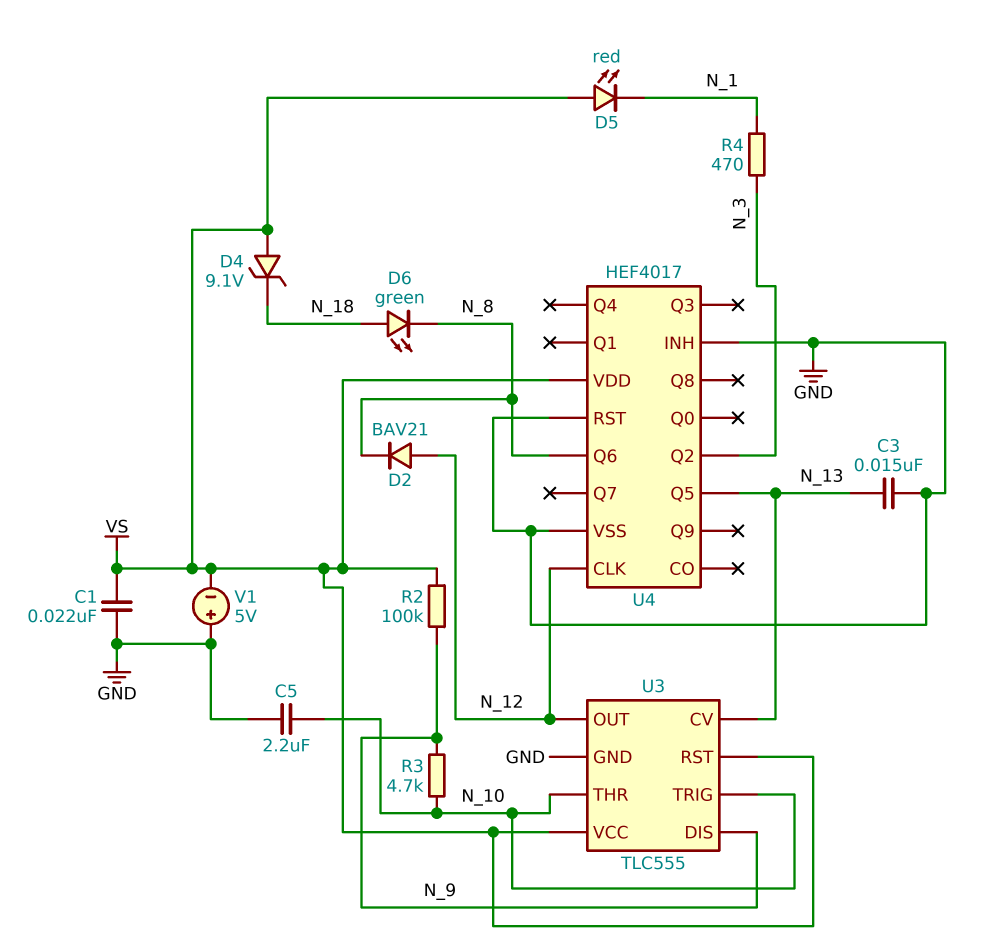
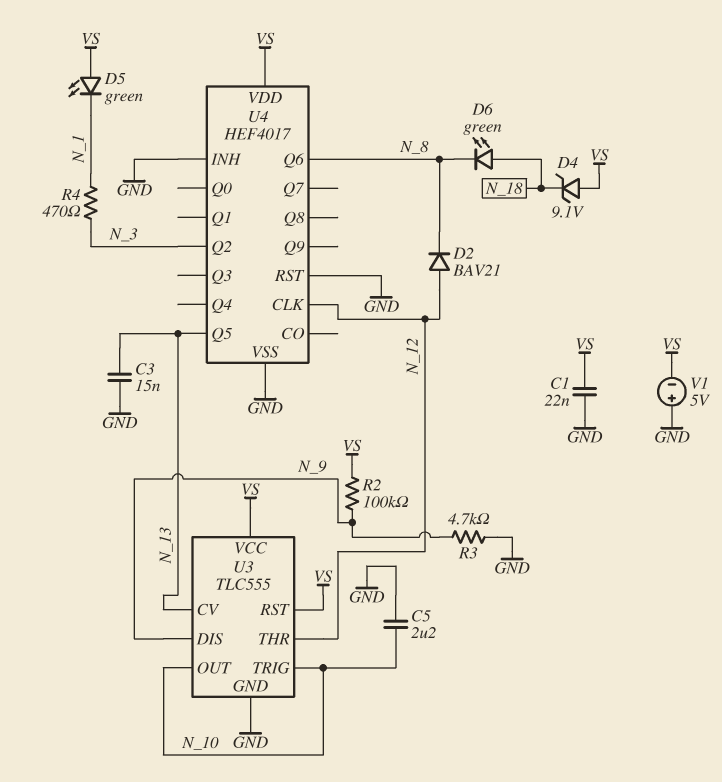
D5: LED red (A VS, K N_1) -> LED green (A VS, K N_1)
R3: 4.7k (N_9, N_10) -> 4.7k (GND, N_9)
U3 pin OUT: N_12 -> N_10
U3 pin THR: N_10 -> N_12

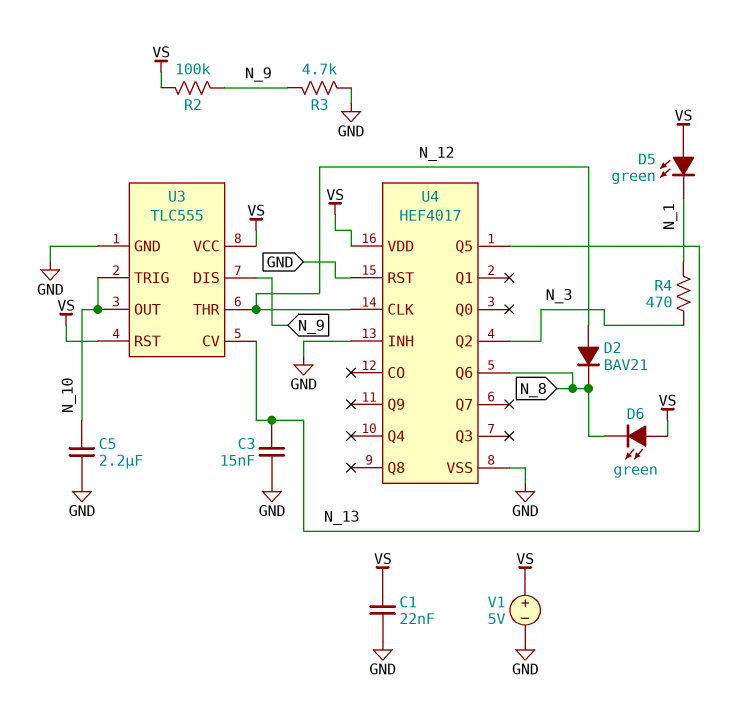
D4: zener 9.1V (A VS, K N_18) -> none
D6: LED green (A N_18, K N_8) -> LED green (A VS, K N_8)
V1: 5V (plus GND, minus VS) -> 5V (plus VS, minus GND)

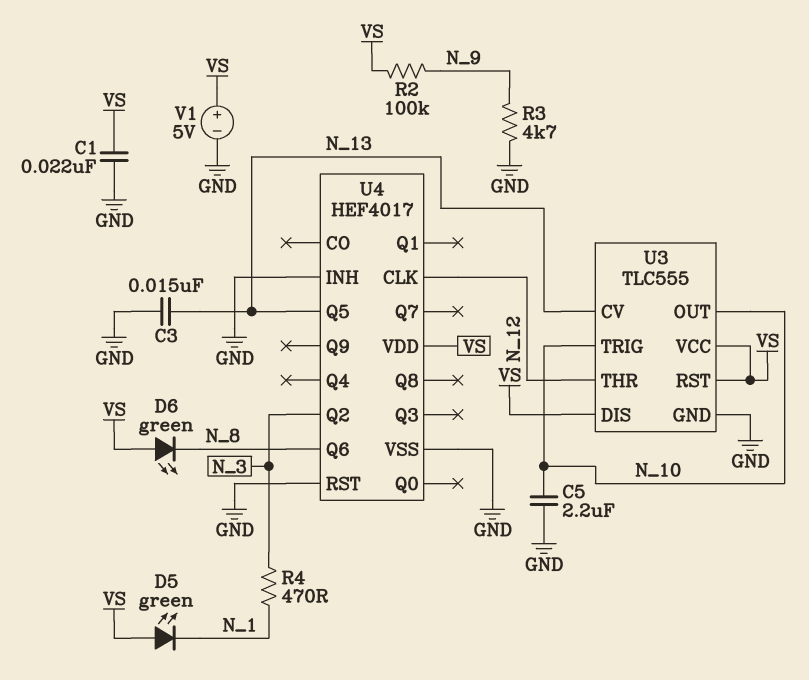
D2: diode BAV21 (A N_12, K N_8) -> none
U3 pin DIS: N_9 -> VS

